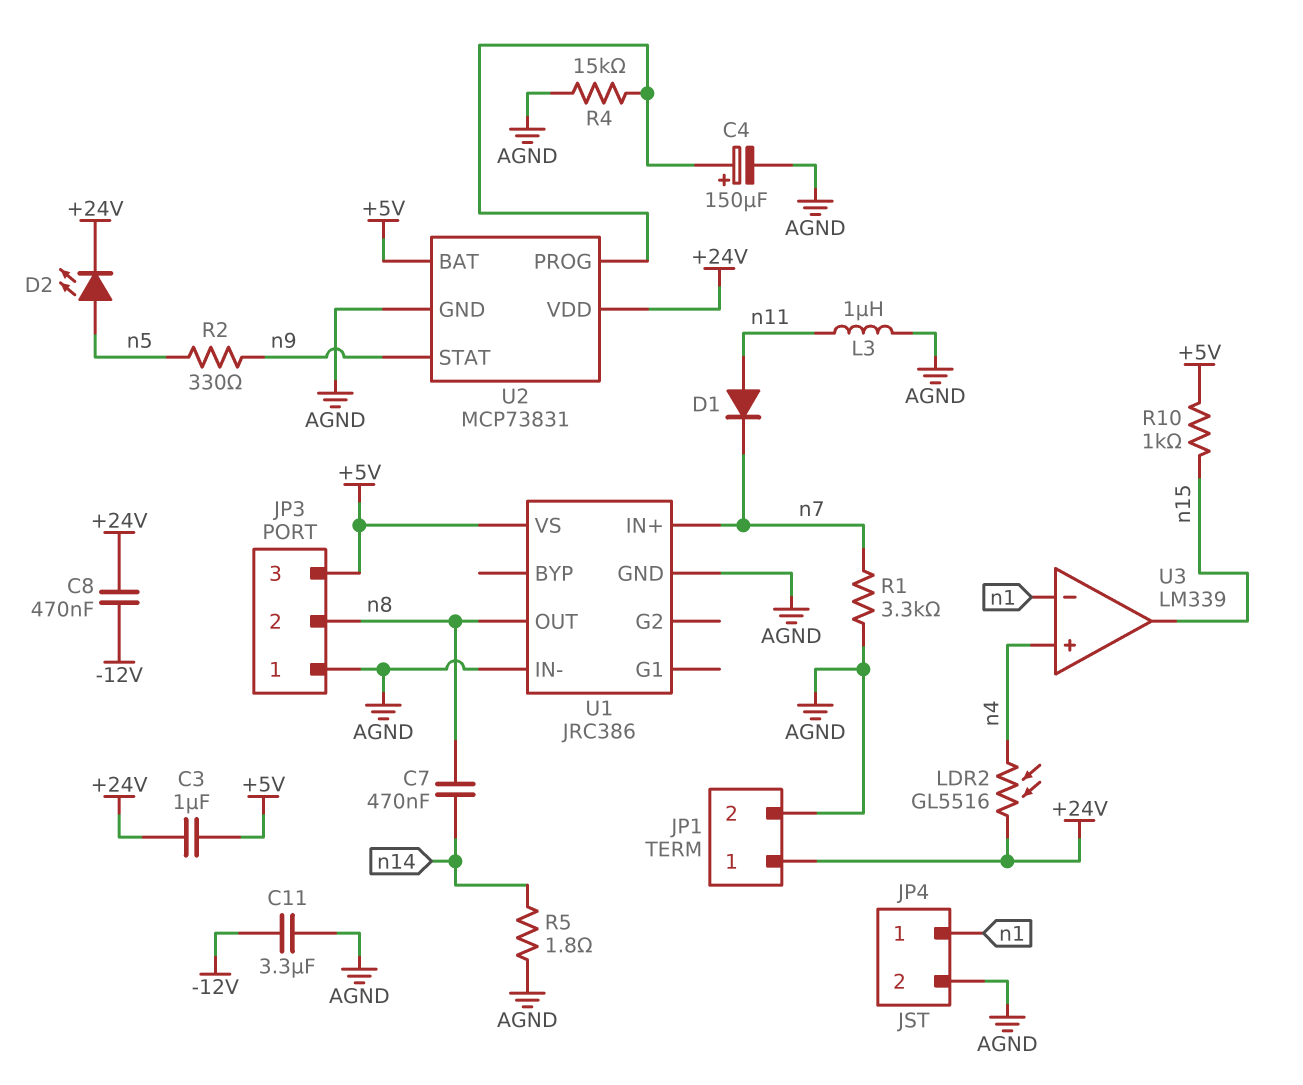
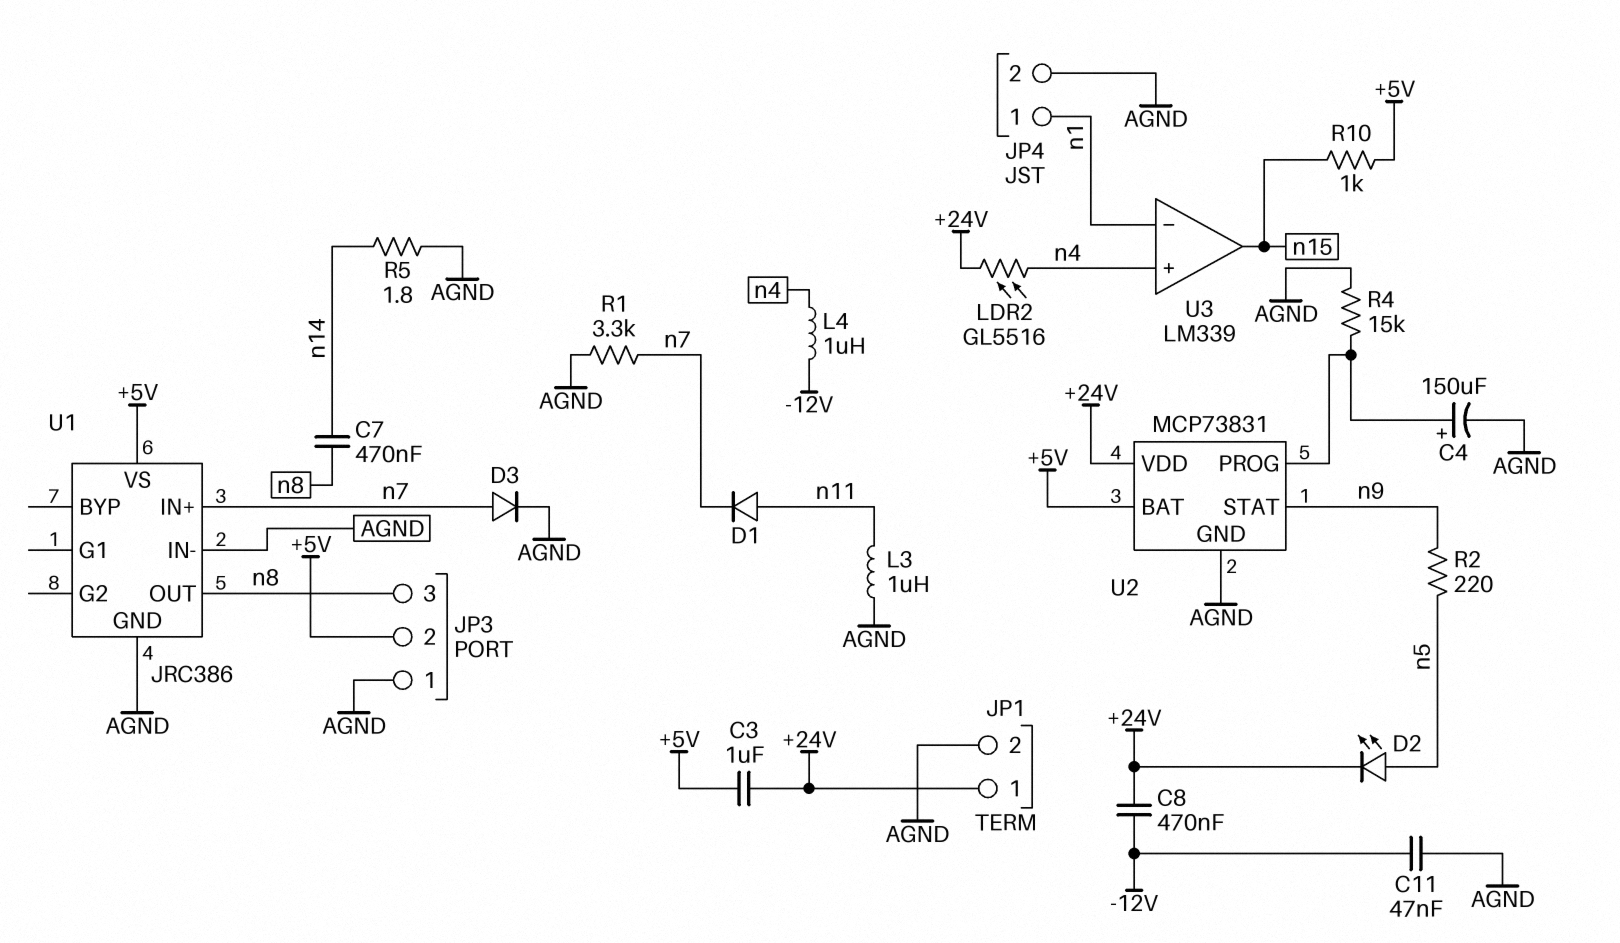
C11: 3.3uF (-12V, AGND) -> 47nF (-12V, AGND)
D3: none -> diode (A n7, K AGND)
JP3 pin 2: n8 -> +5V
JP3 pin 3: +5V -> n8
L4: none -> 1uH (-12V, n4)
R2: 330 (n5, n9) -> 220 (n5, n9)

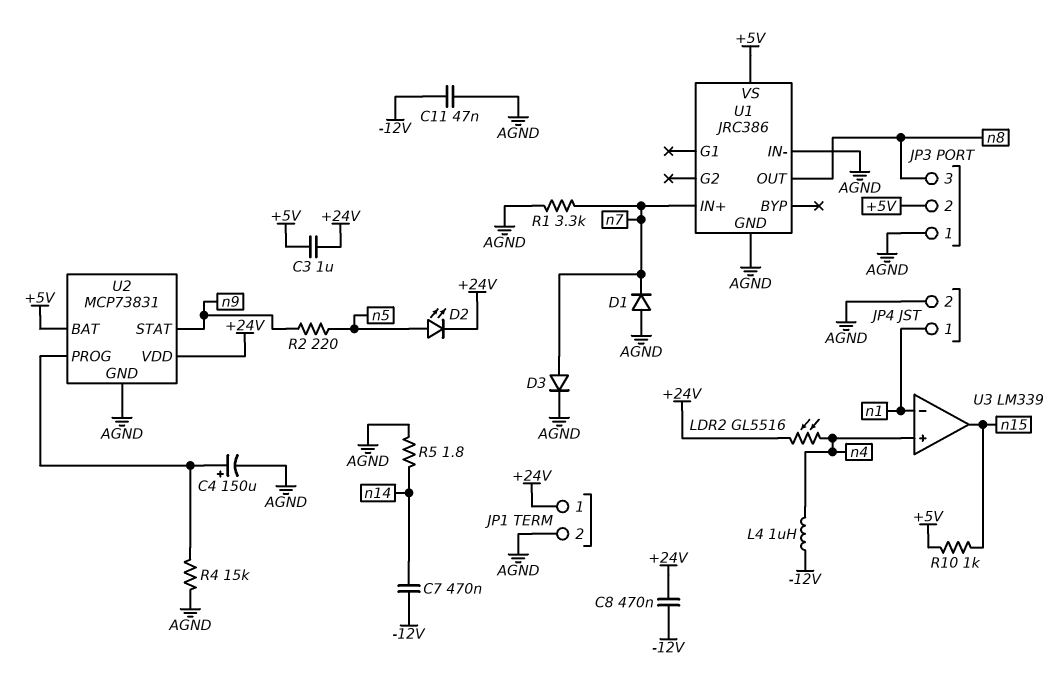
C7: 470nF (n8, n14) -> 470nF (-12V, n14)
D1: diode (A n11, K n7) -> diode (A AGND, K n7)
L3: 1uH (AGND, n11) -> none

